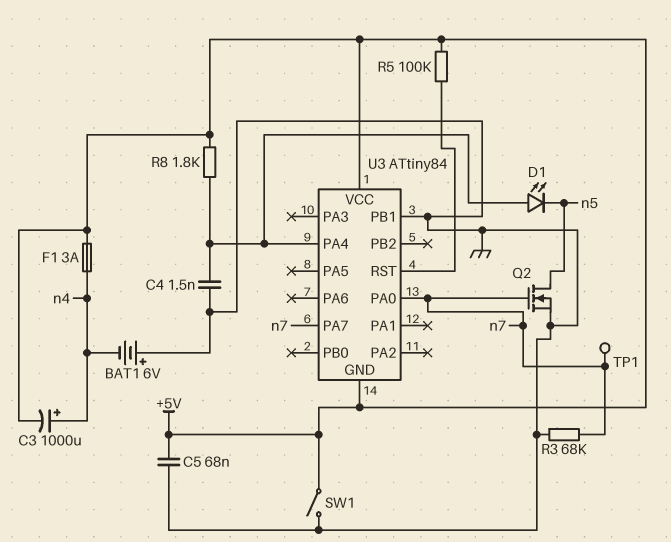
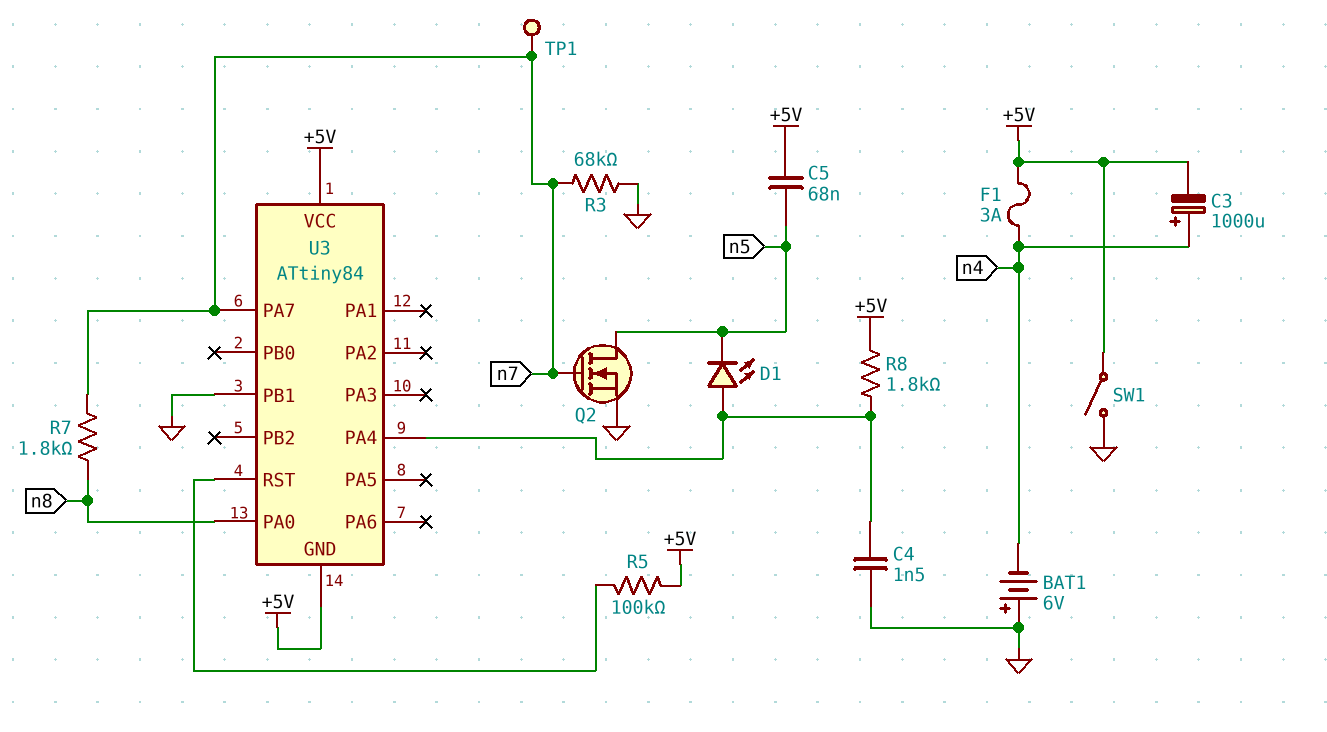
C5: 68nF (+5V, GND) -> 68nF (+5V, n5)
R7: none -> 1.8k (n7, n8)
U3 pin PA0: n7 -> n8

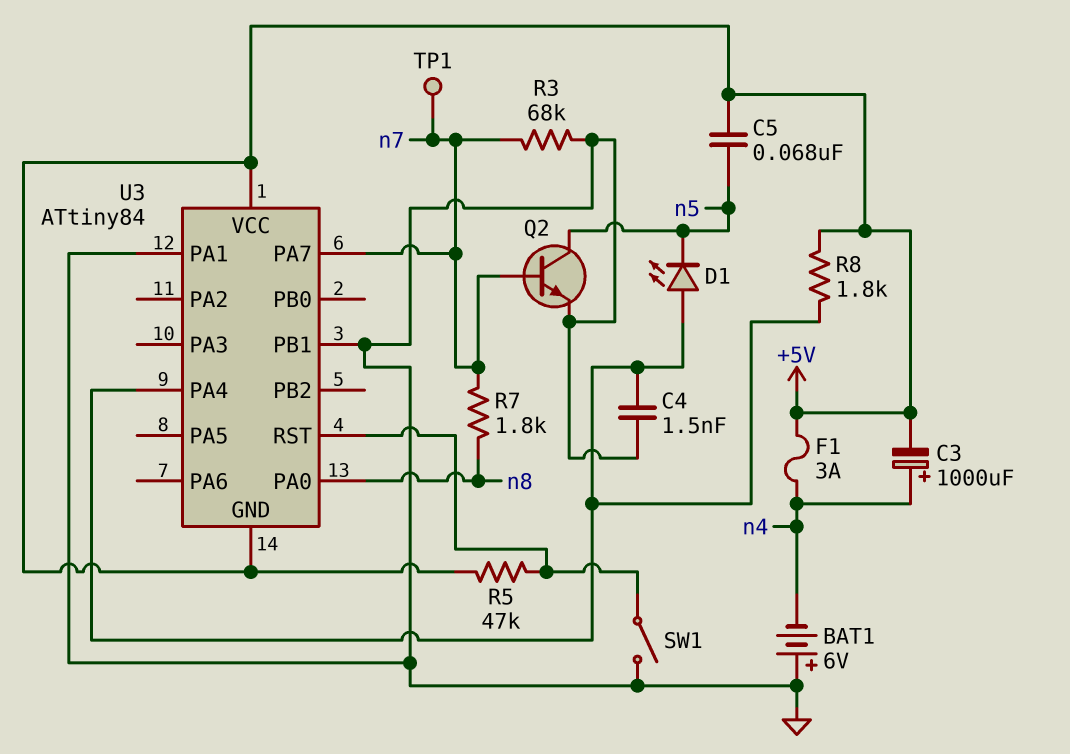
Q2: NMOS (G n7, D n5, S GND) -> NPN (B n7, C n5, E GND)
R5: 100k (+5V, U3/RST) -> 47k (+5V, U3/RST)
SW1: switch (+5V, GND) -> switch (GND, U3/RST)
U3 pin PA1: none -> GND

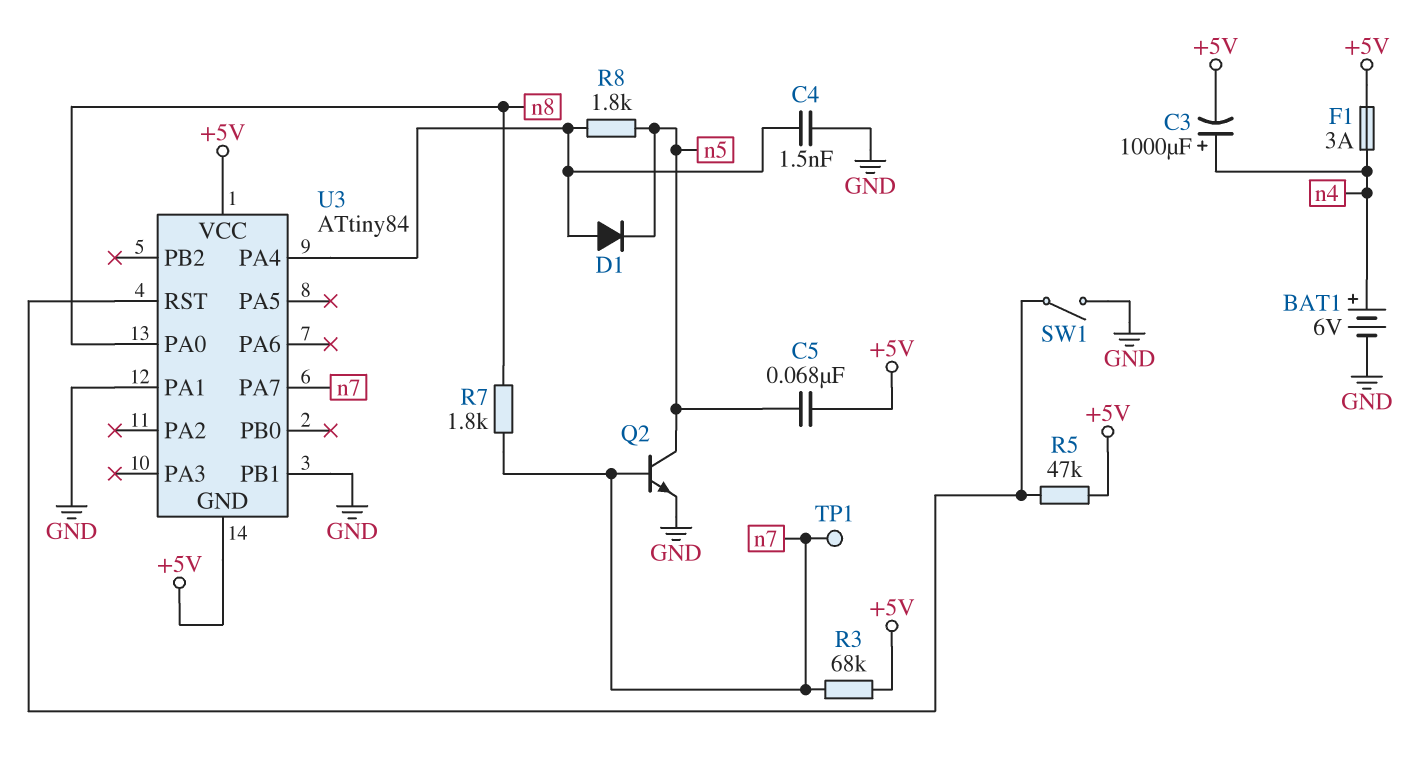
BAT1: 6V (plus GND, minus n4) -> 6V (plus n4, minus GND)
D1: LED (A U3/PA4, K n5) -> diode (A U3/PA4, K n5)
R3: 68k (GND, n7) -> 68k (+5V, n7)
R8: 1.8k (+5V, U3/PA4) -> 1.8k (U3/PA4, n5)

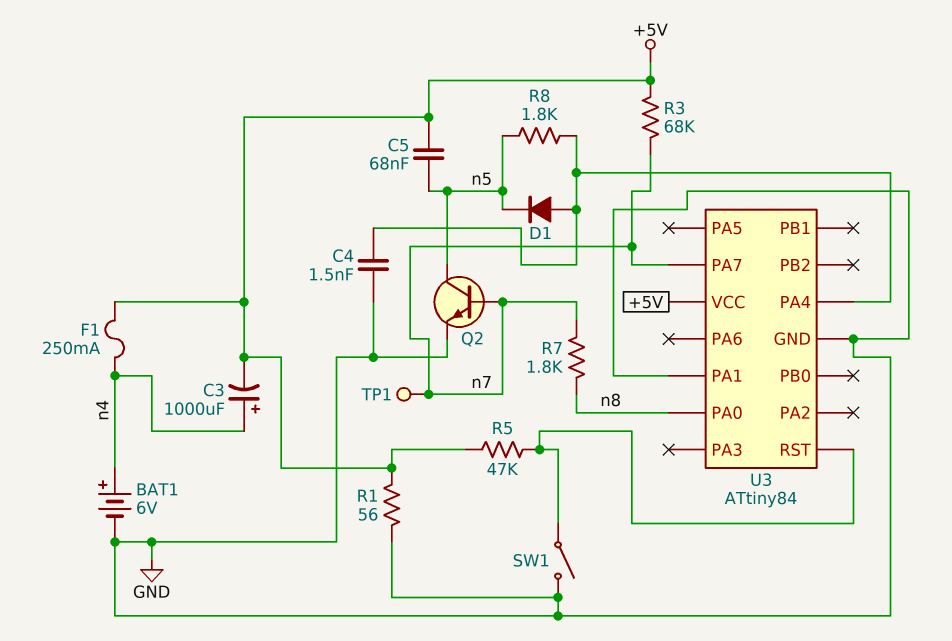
F1: 3A (+5V, n4) -> 250mA (+5V, n4)
R1: none -> 56 (+5V, GND)
U3 pin GND: +5V -> GND
U3 pin PB1: GND -> none

